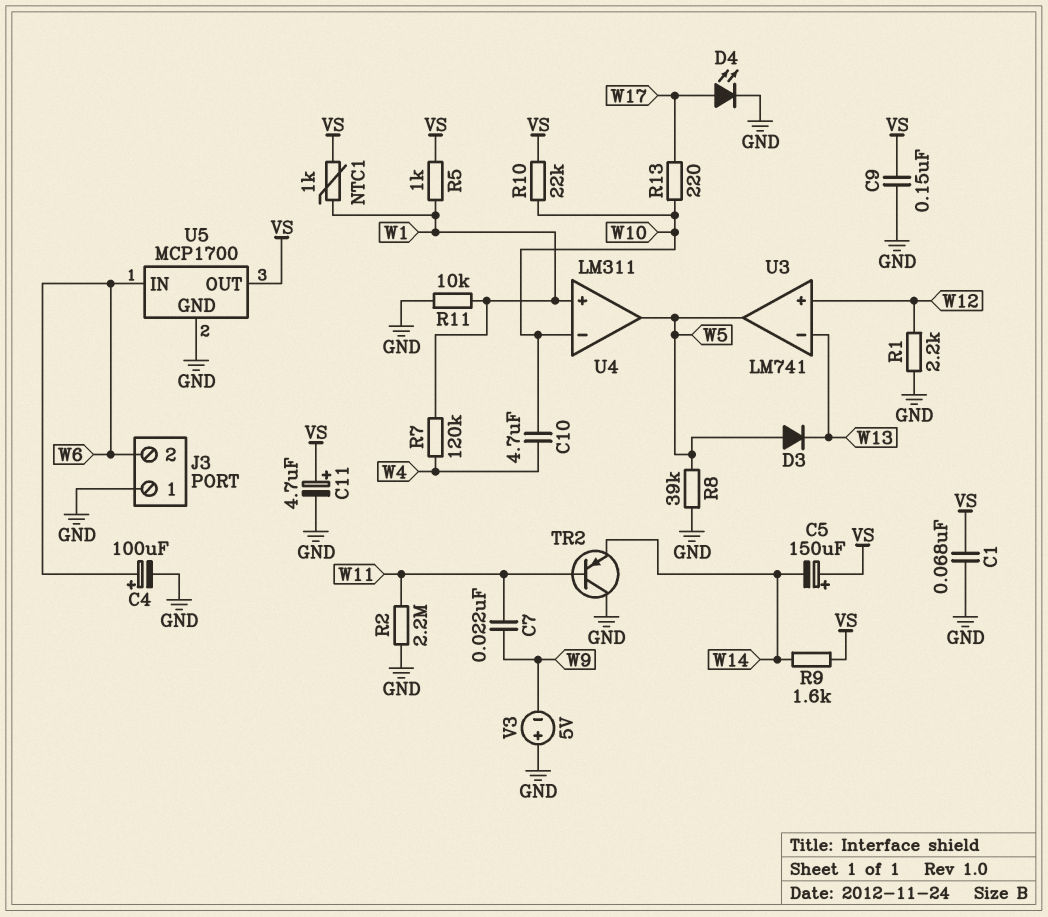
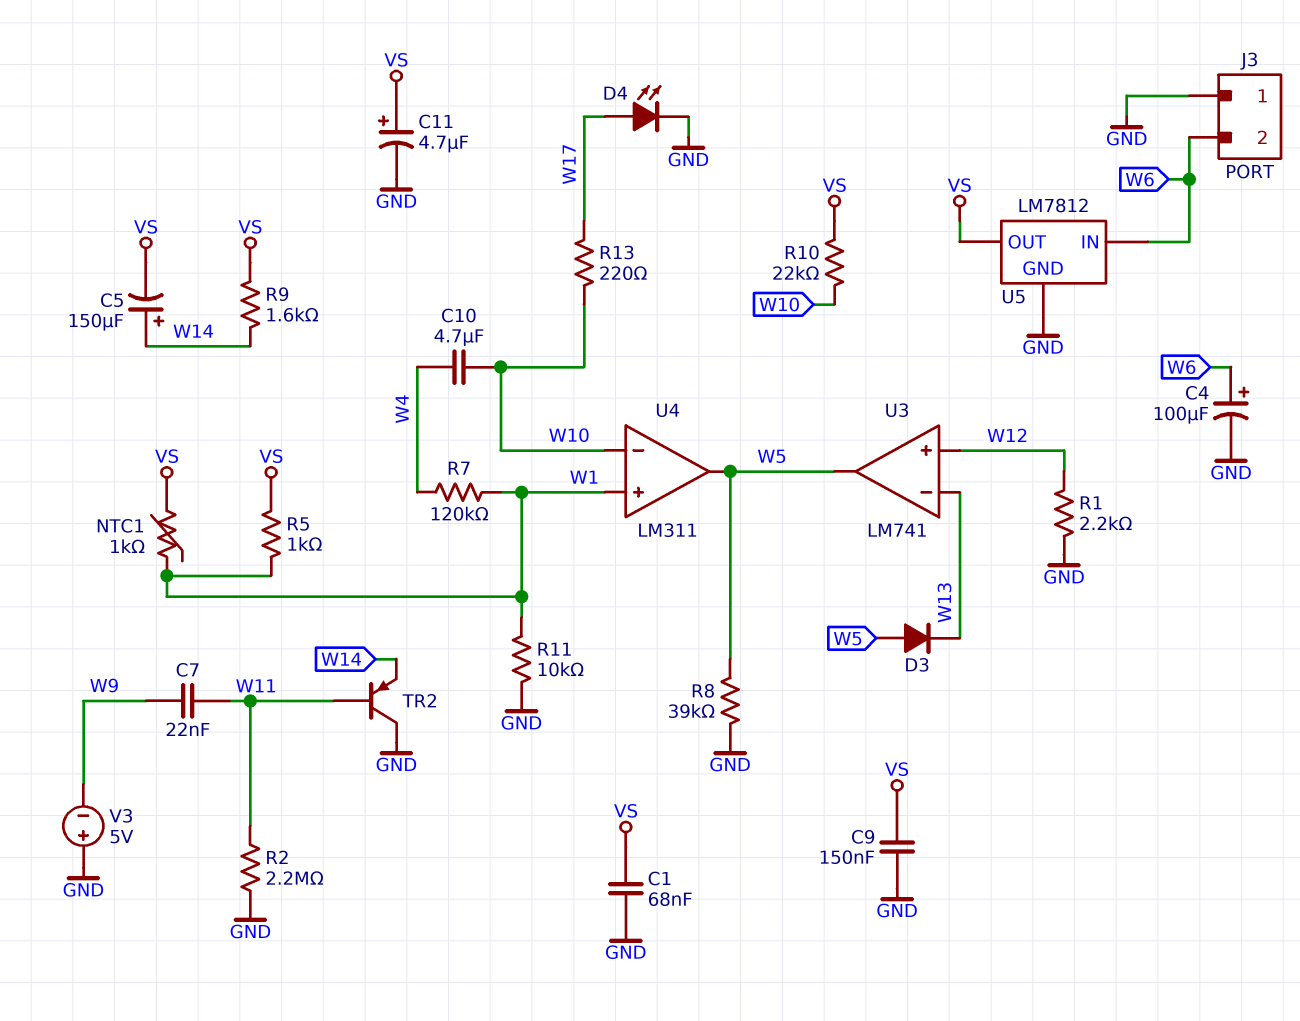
C5: 150uF (plus VS, minus W14) -> 150uF (plus W14, minus VS)
U5: MCP1700 -> LM7812

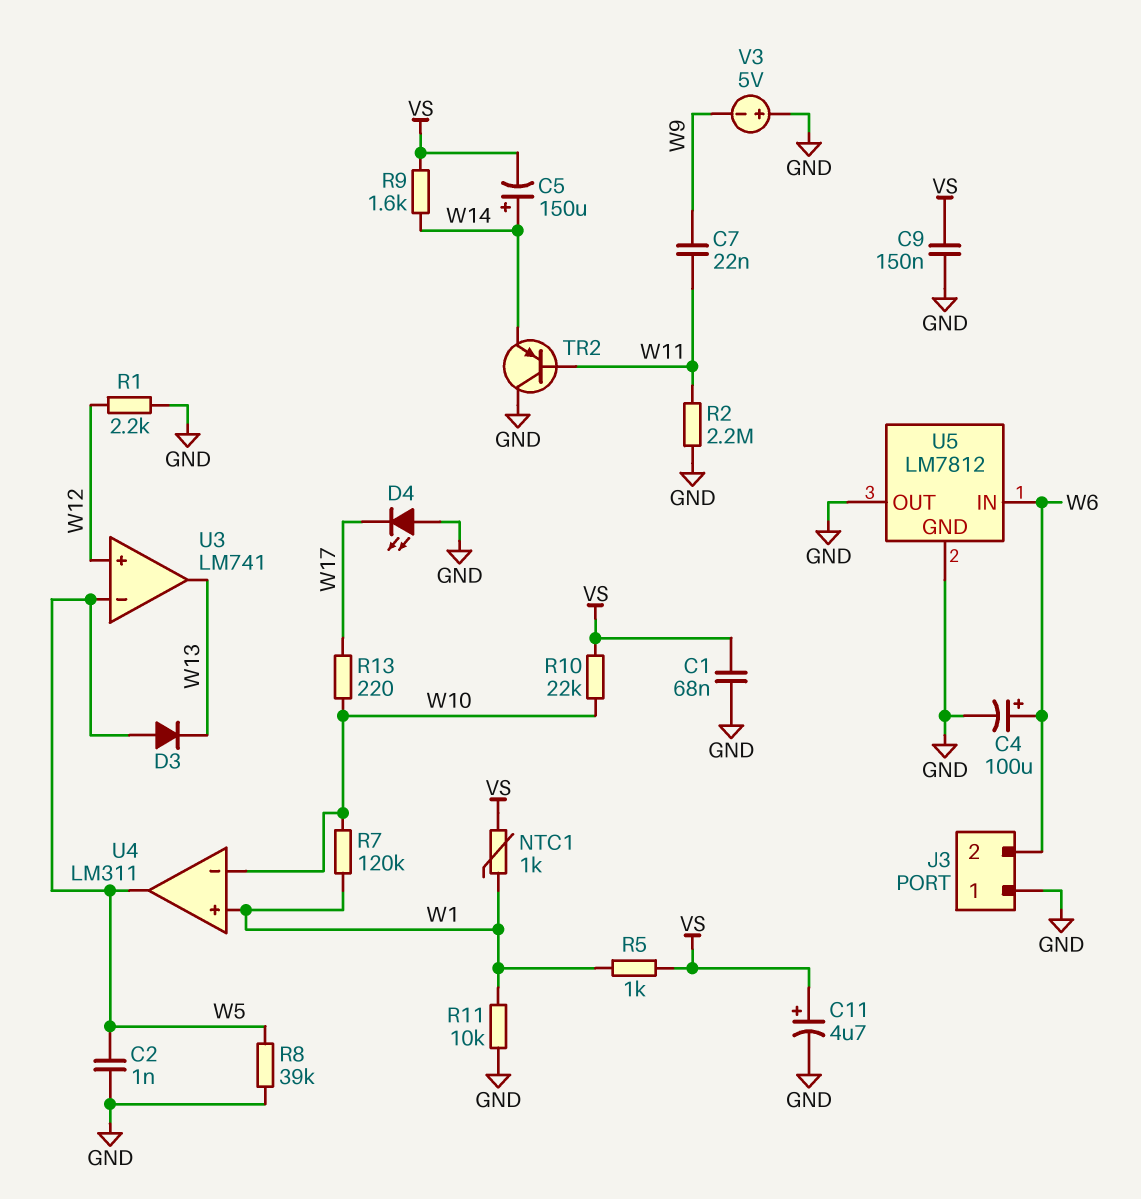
C2: none -> 1nF (GND, W5)
C10: 4.7uF (W4, W10) -> none
D4: LED (A W17, K GND) -> LED (A GND, K W17)
R7: 120k (W1, W4) -> 120k (W1, W10)
U3 pin in-: W13 -> W5
U3 pin out: W5 -> W13
U5 pin OUT: VS -> GND

